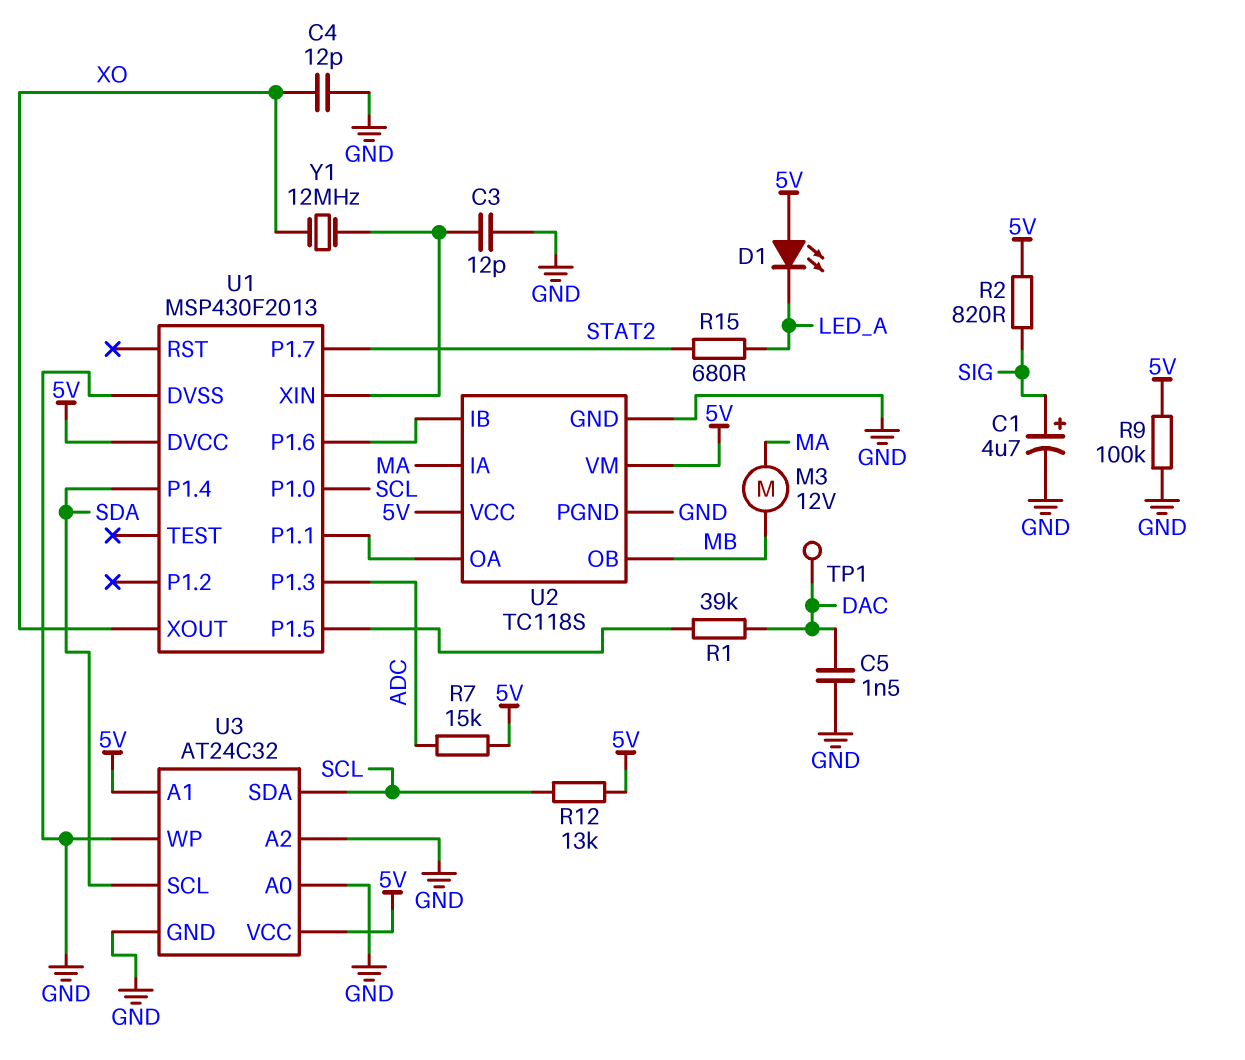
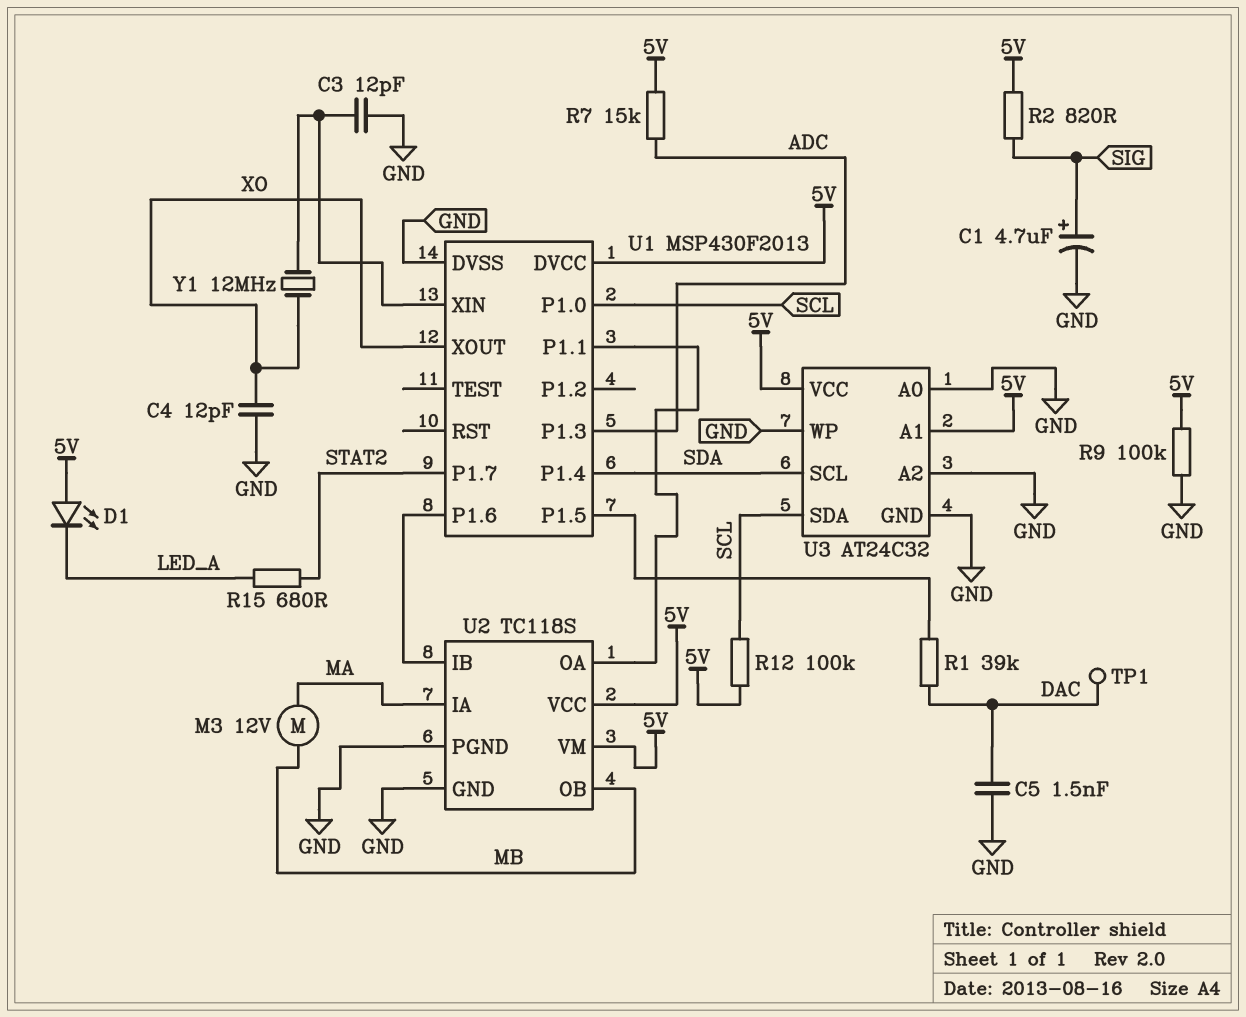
R12: 13k (5V, SCL) -> 100k (5V, SCL)

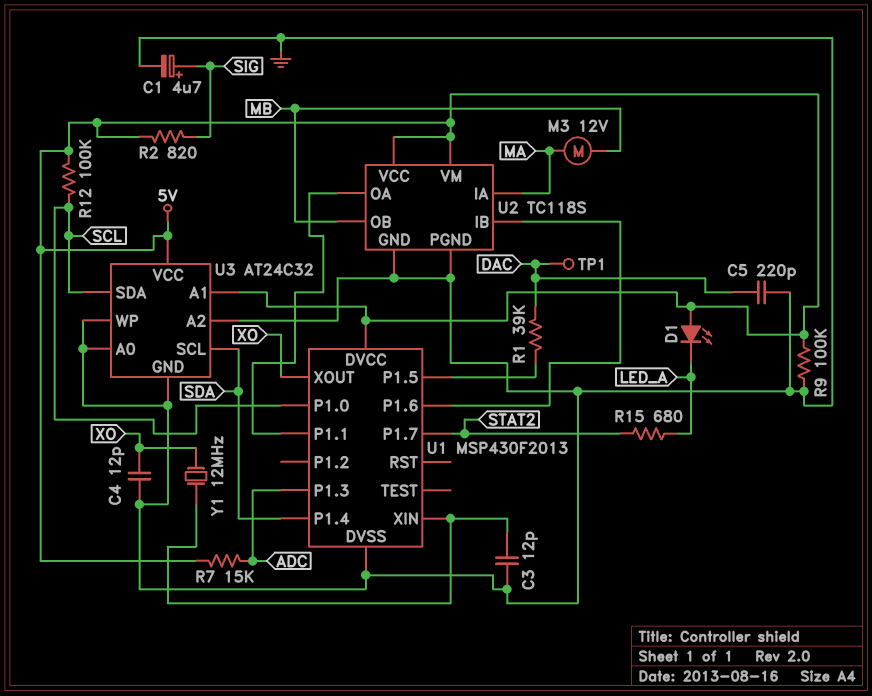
C5: 1.5nF (DAC, GND) -> 220pF (DAC, GND)

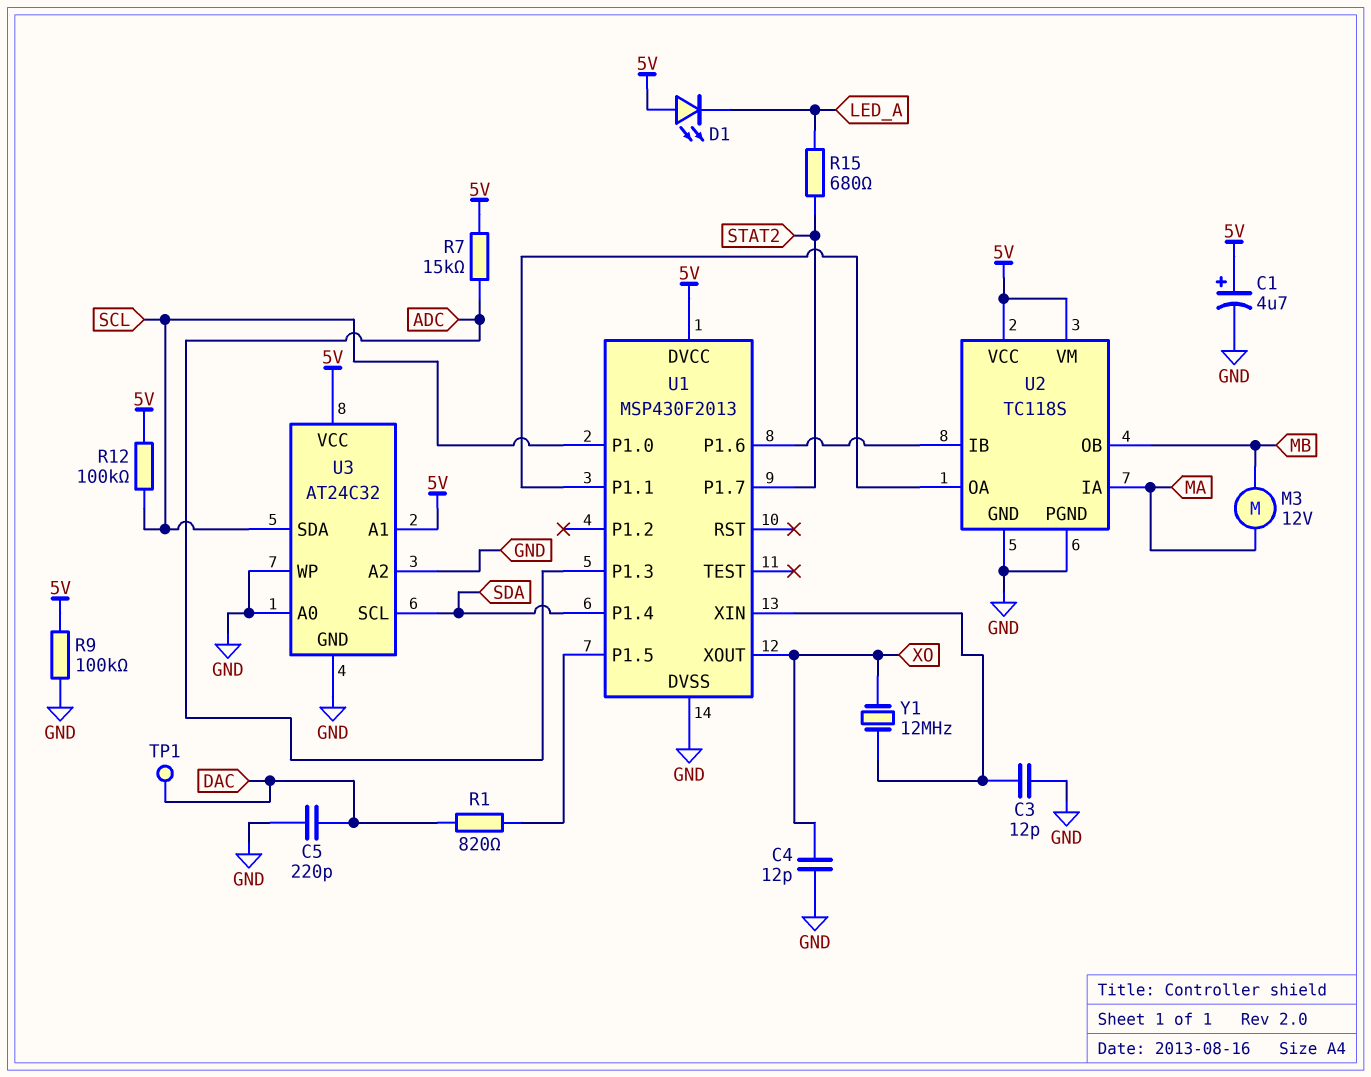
C1: 4.7uF (plus SIG, minus GND) -> 4.7uF (plus 5V, minus GND)
R1: 39k (DAC, U1/P1.5) -> 820 (DAC, U1/P1.5)
R2: 820 (5V, SIG) -> none

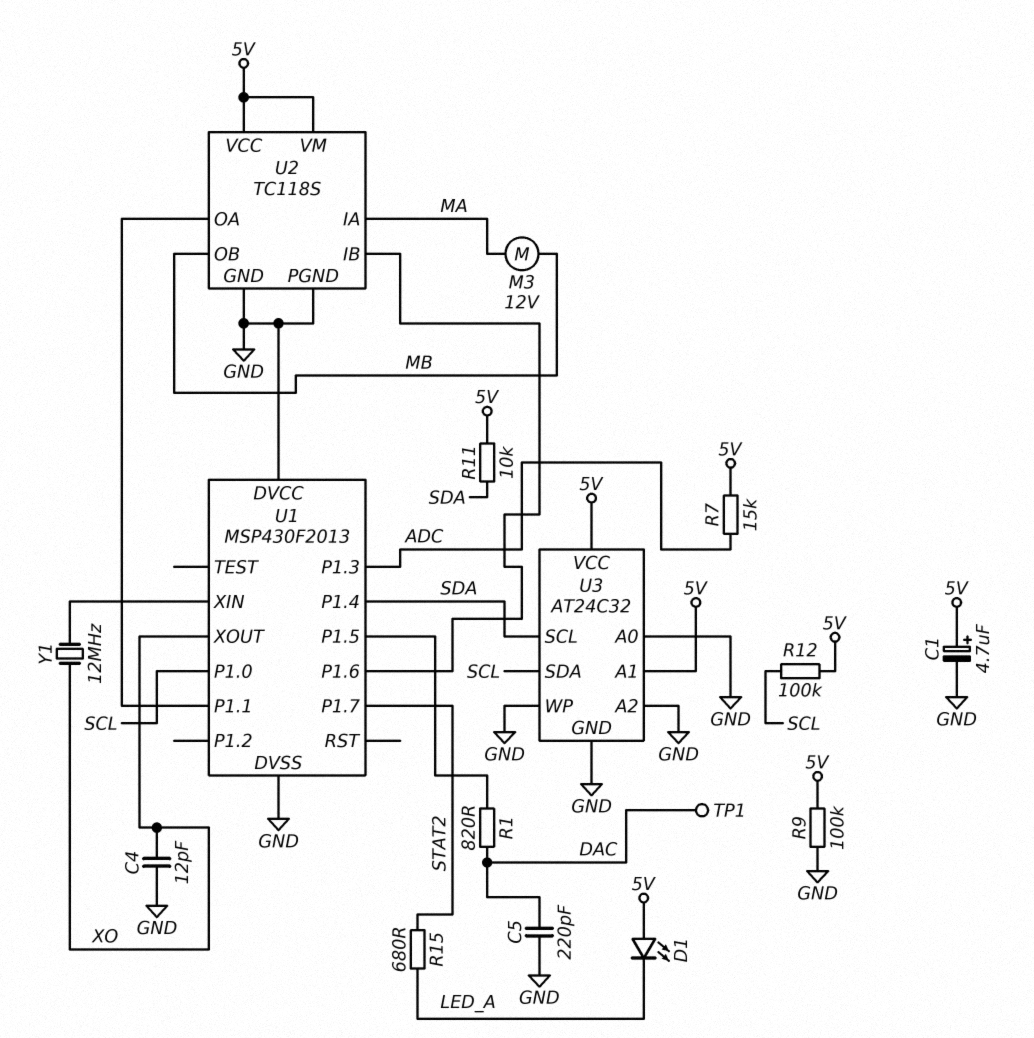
C3: 12pF (GND, U1/XIN) -> none
R11: none -> 10k (5V, SDA)
U1 pin DVCC: 5V -> GND

